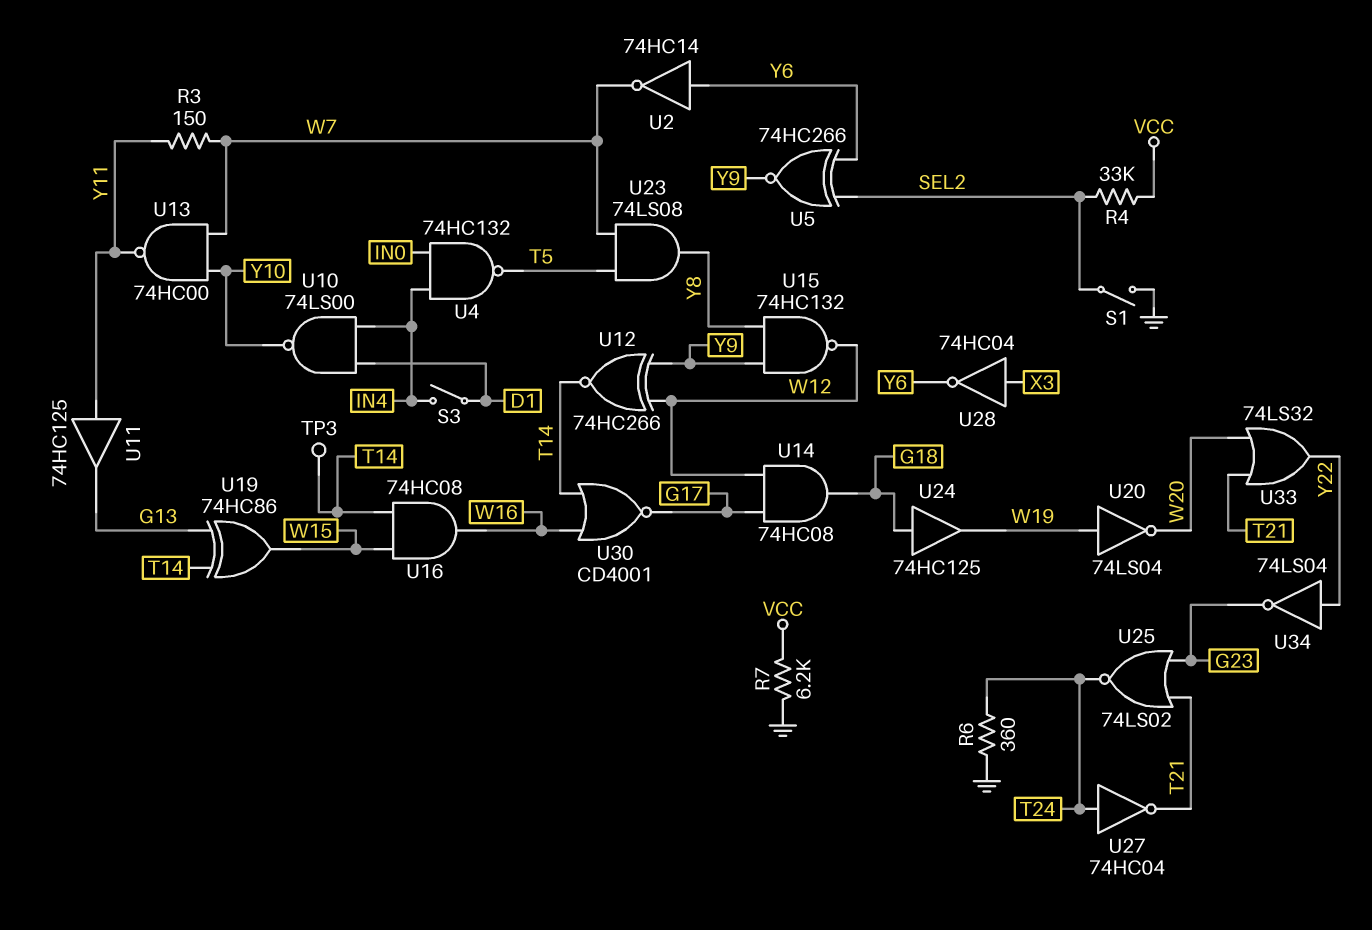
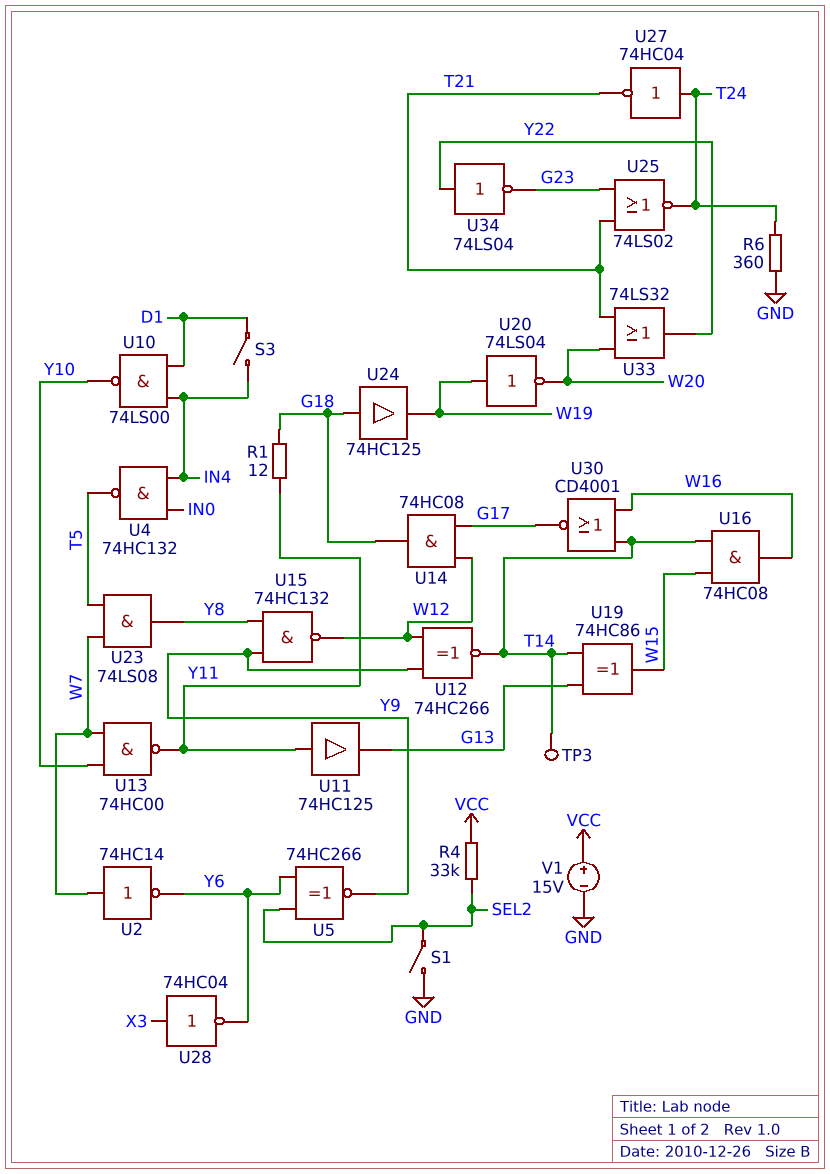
R1: none -> 12 (G18, Y11)
R3: 150 (W7, Y11) -> none
R7: 6.2k (GND, VCC) -> none
U2: NOT 74HC14 (in Y6, out W7) -> NOT 74HC14 (in W7, out Y6)
V1: none -> 15V (plus VCC, minus GND)

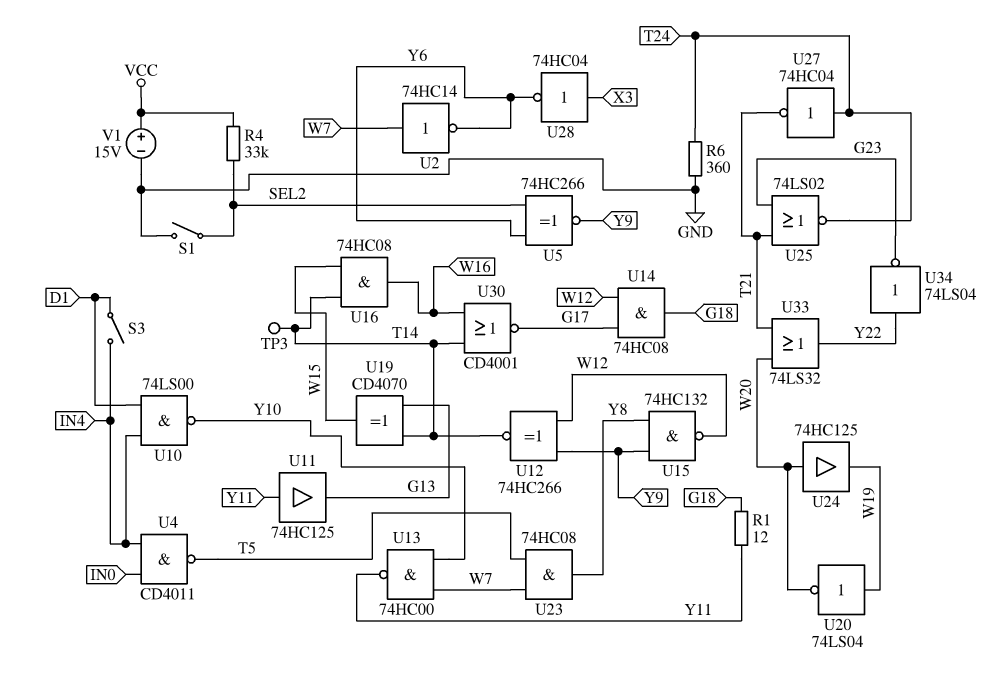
U4: NAND 74HC132 (in IN0, in IN4, out T5) -> NAND CD4011 (in IN0, in IN4, out T5)
U19: XOR 74HC86 (in G13, in T14, out W15) -> XOR CD4070 (in G13, in T14, out W15)
U23: AND 74LS08 (in T5, in W7, out Y8) -> AND 74HC08 (in T5, in W7, out Y8)
U24: buffer 74HC125 (in G18, out W19) -> buffer 74HC125 (in W20, out W19)

